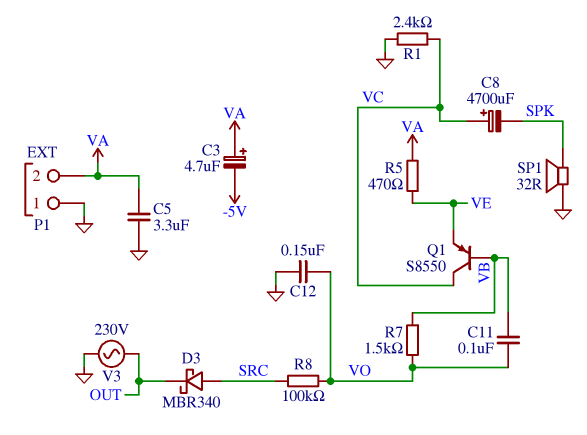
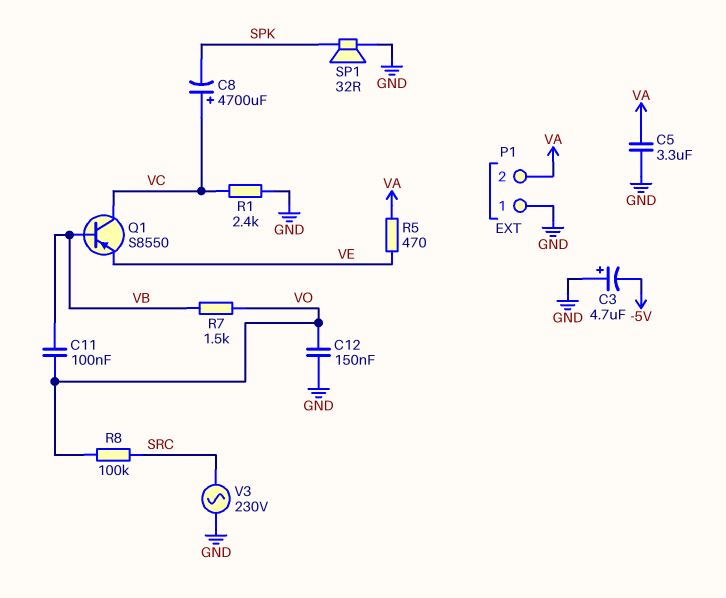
C3: 4.7uF (plus VA, minus -5V) -> 4.7uF (plus GND, minus -5V)
D3: schottky MBR340 (A SRC, K OUT) -> none
V3: AC 230V (GND, OUT) -> AC 230V (GND, SRC)

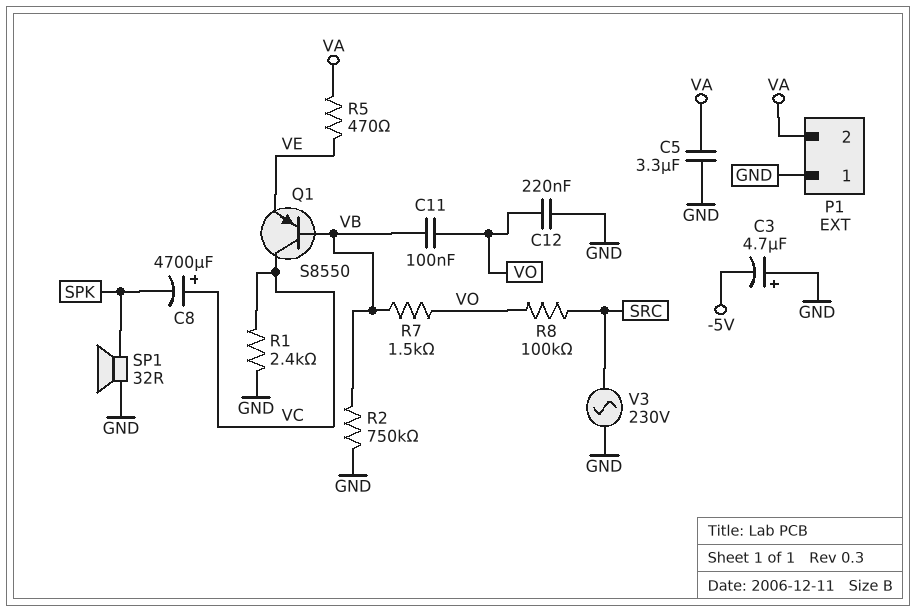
C12: 150nF (GND, VO) -> 220nF (GND, VO)
R2: none -> 750k (GND, VB)

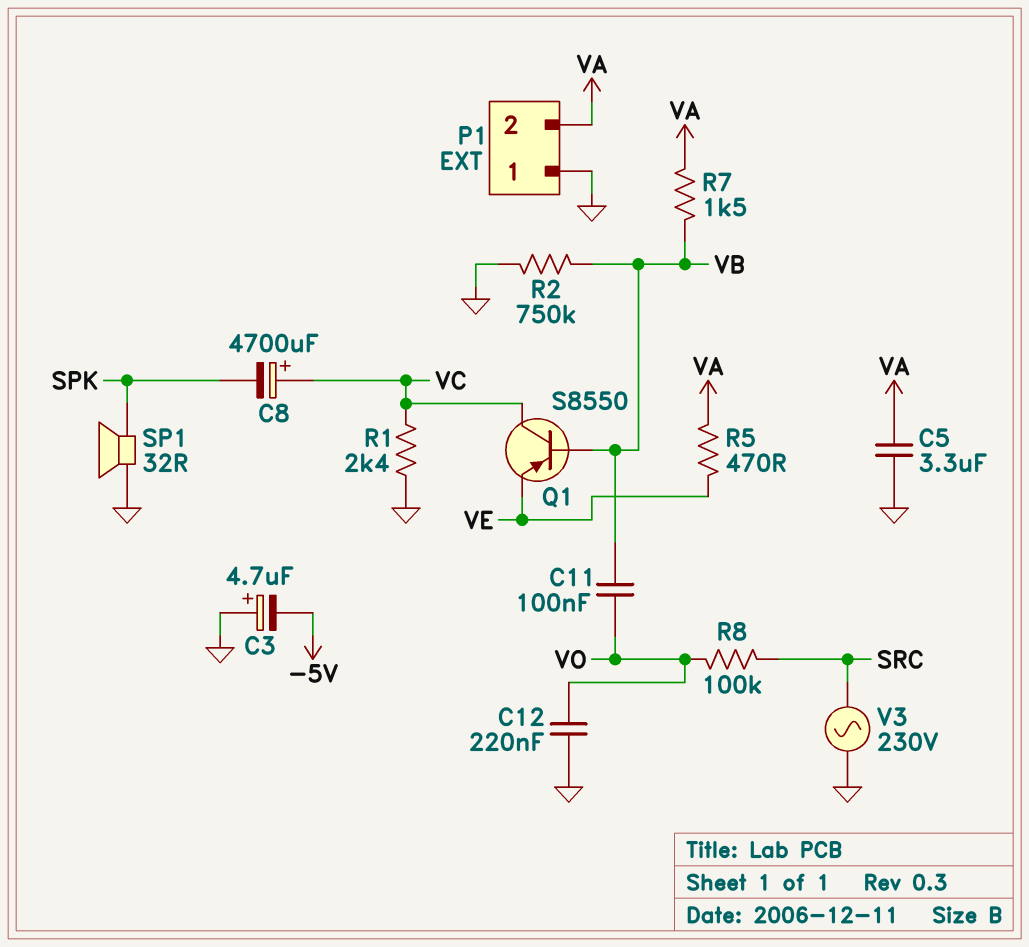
R7: 1.5k (VB, VO) -> 1.5k (VA, VB)

